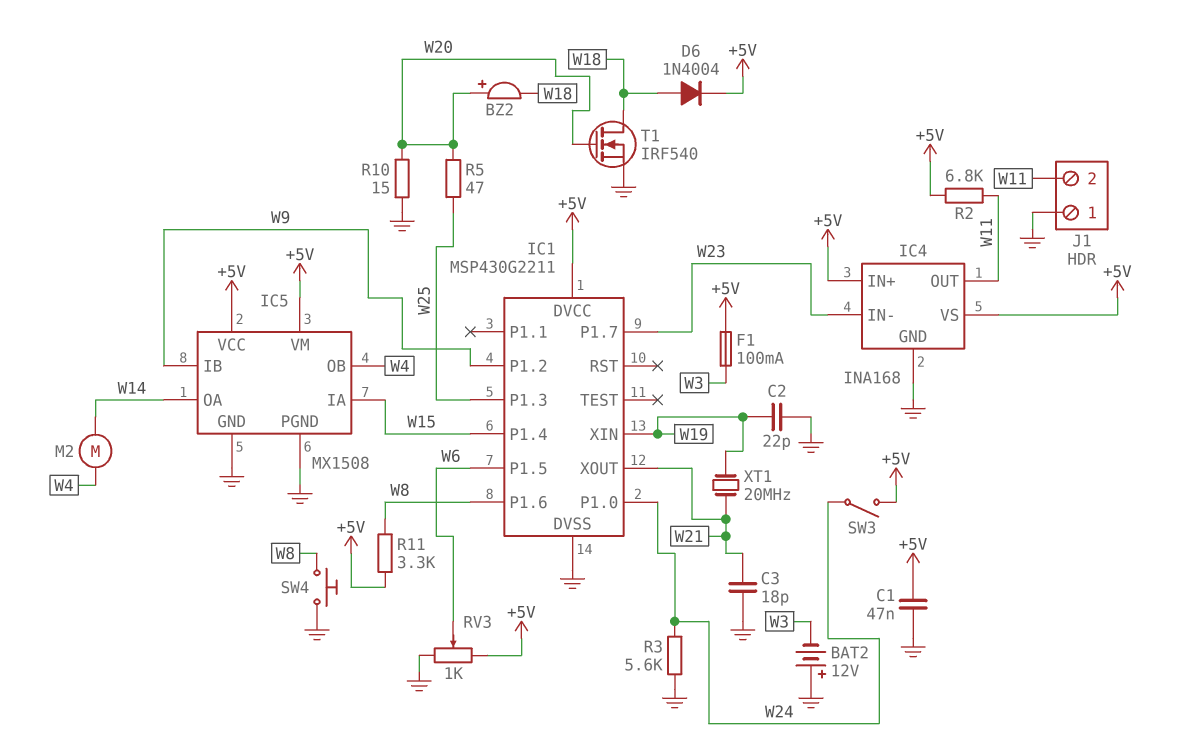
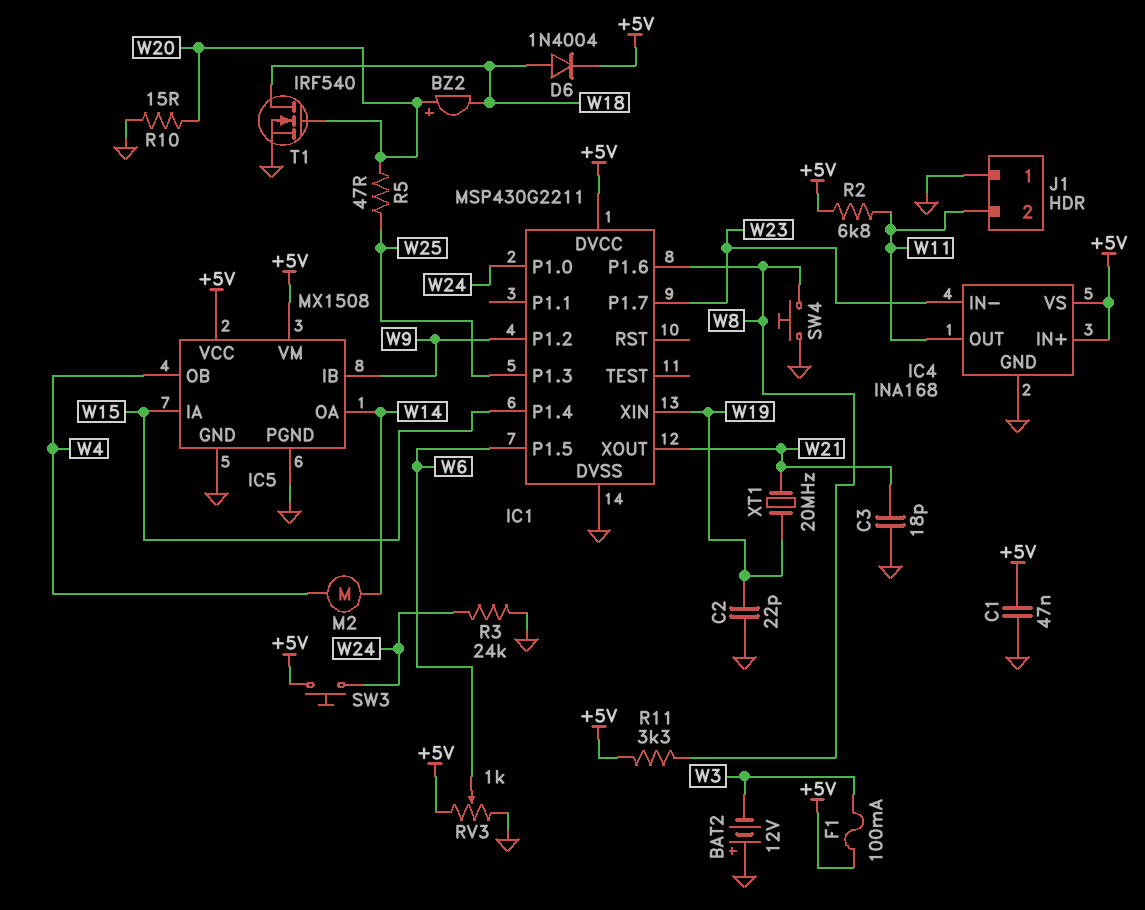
R3: 5.6k (GND, W24) -> 24k (GND, W24)
SW3: switch (+5V, W24) -> button (+5V, W24)

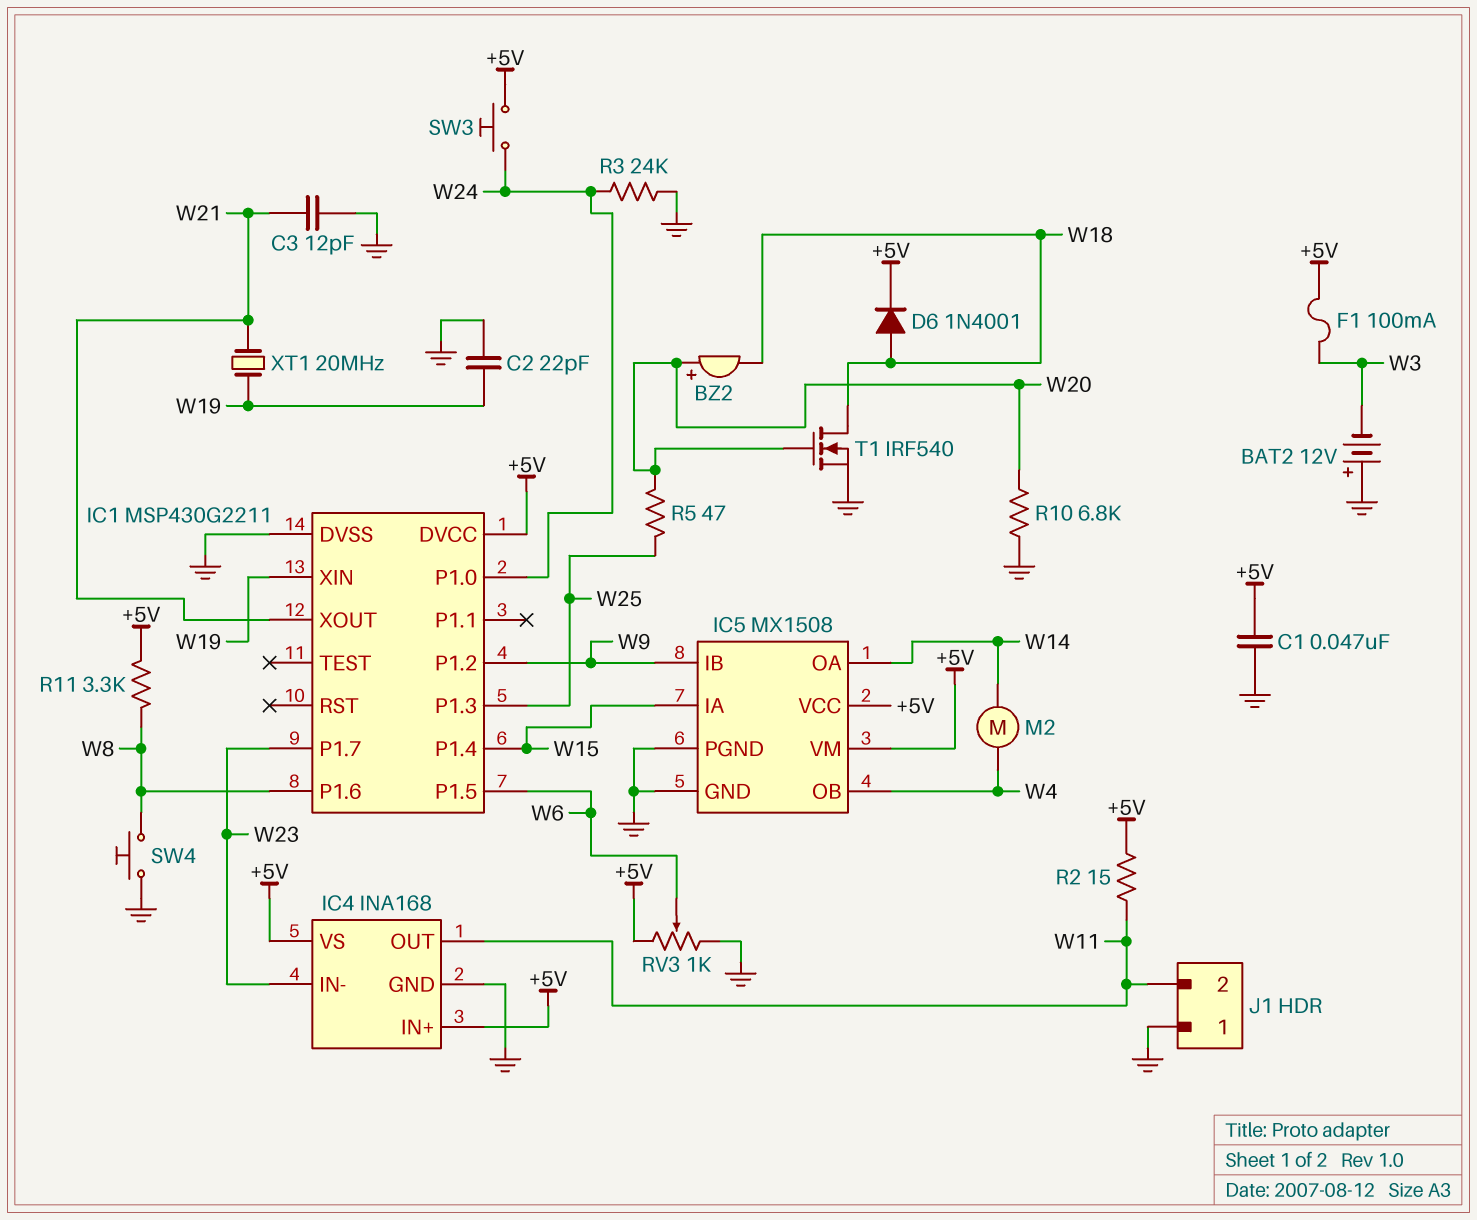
C3: 18pF (GND, W21) -> 12pF (GND, W21)
D6: diode 1N4004 (A W18, K +5V) -> diode 1N4001 (A W18, K +5V)
R2: 6.8k (+5V, W11) -> 15 (+5V, W11)
R10: 15 (GND, W20) -> 6.8k (GND, W20)

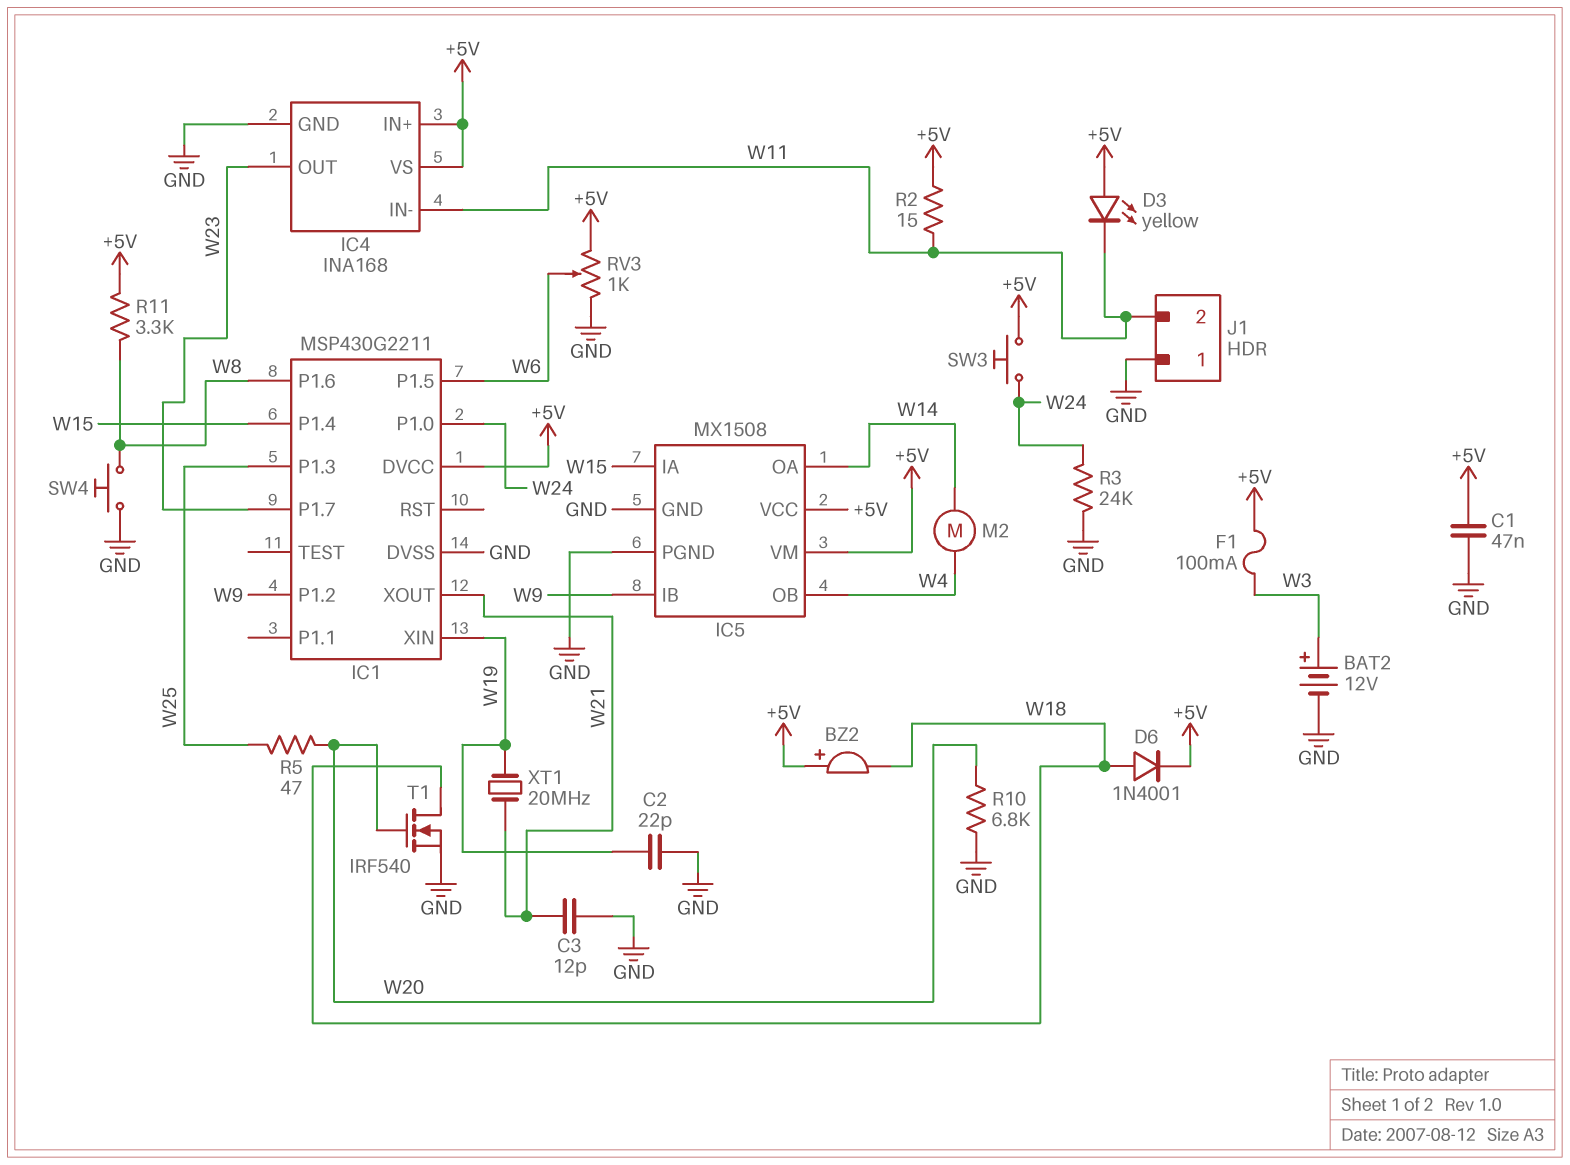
BAT2: 12V (plus GND, minus W3) -> 12V (plus W3, minus GND)
BZ2: buzzer (plus W20, minus W18) -> buzzer (plus +5V, minus W18)
D3: none -> LED yellow (A +5V, K W11)
IC4 pin IN-: W23 -> W11
IC4 pin OUT: W11 -> W23

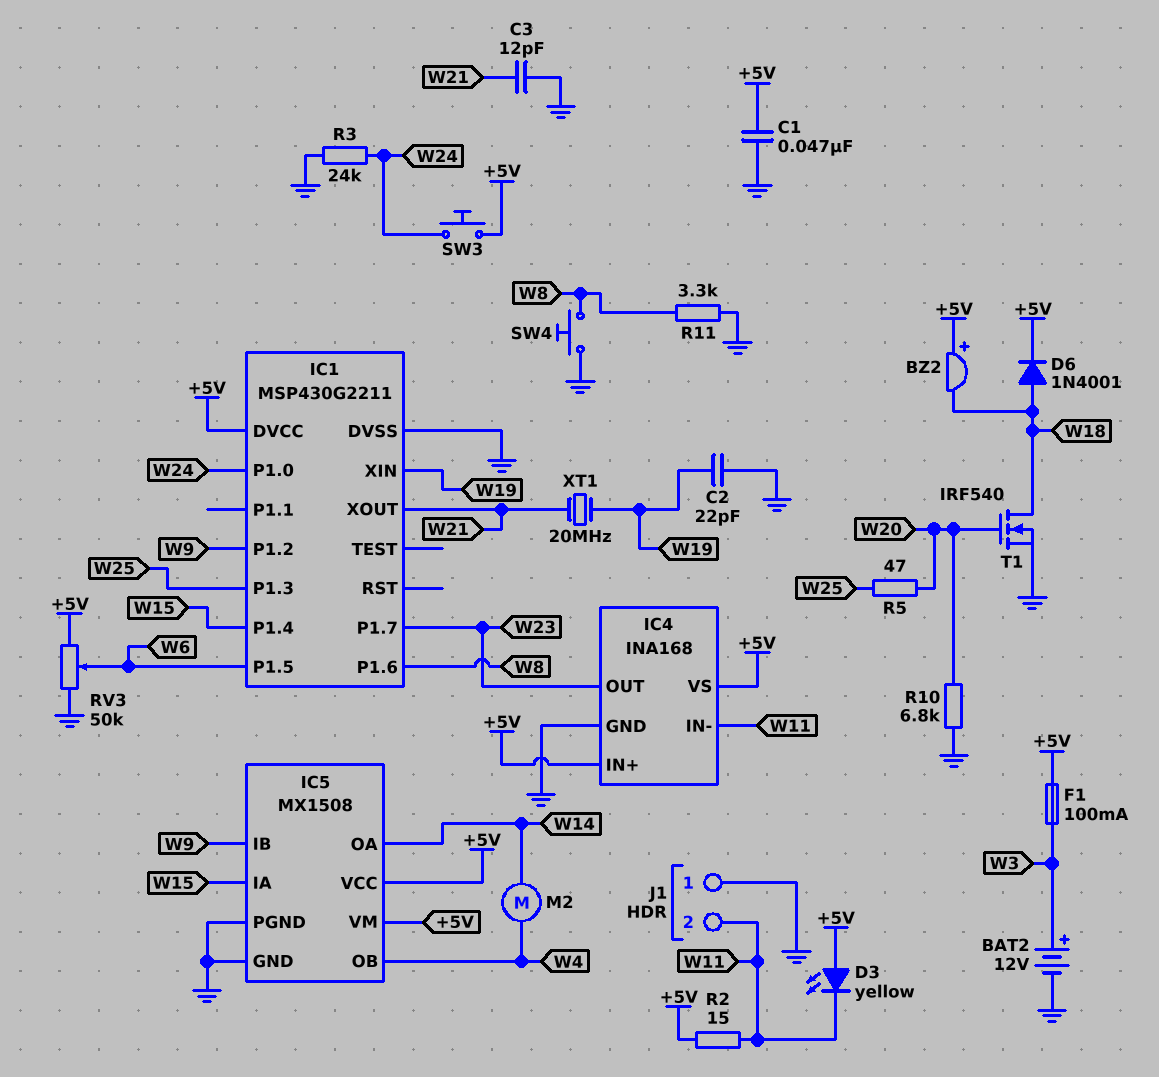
R11: 3.3k (+5V, W8) -> 3.3k (GND, W8)
RV3: 1k (+5V, GND, wiper W6) -> 50k (+5V, GND, wiper W6)

